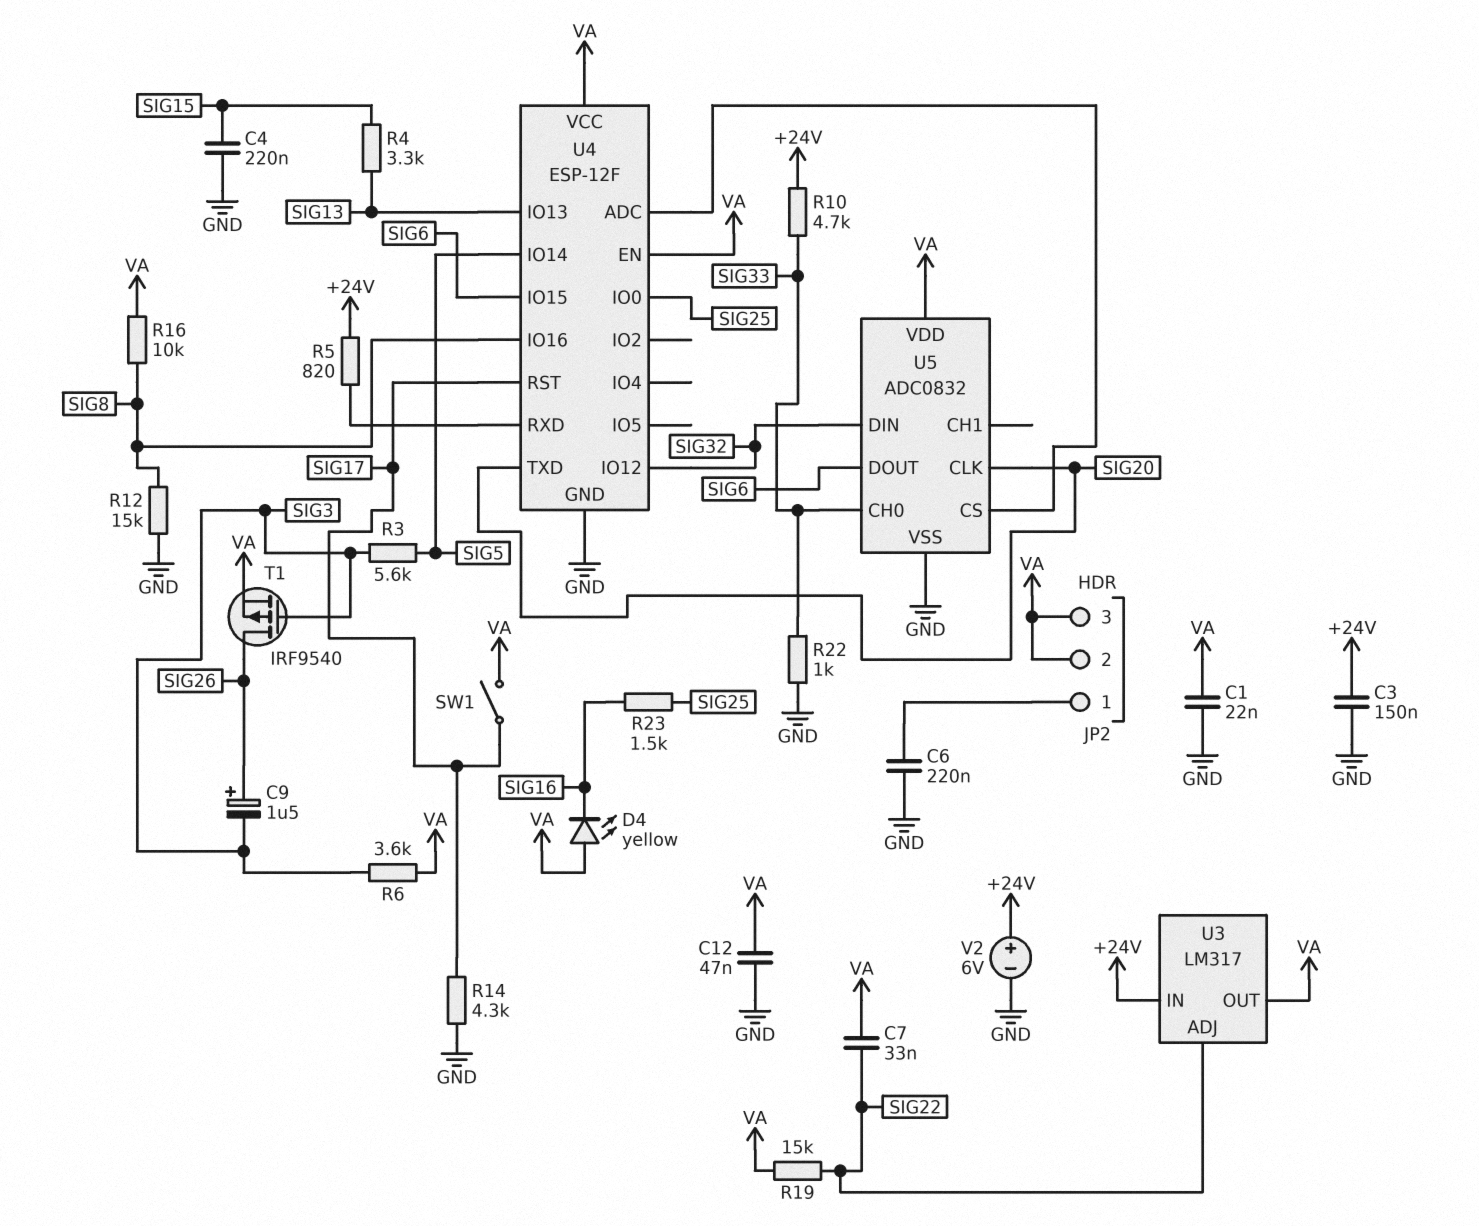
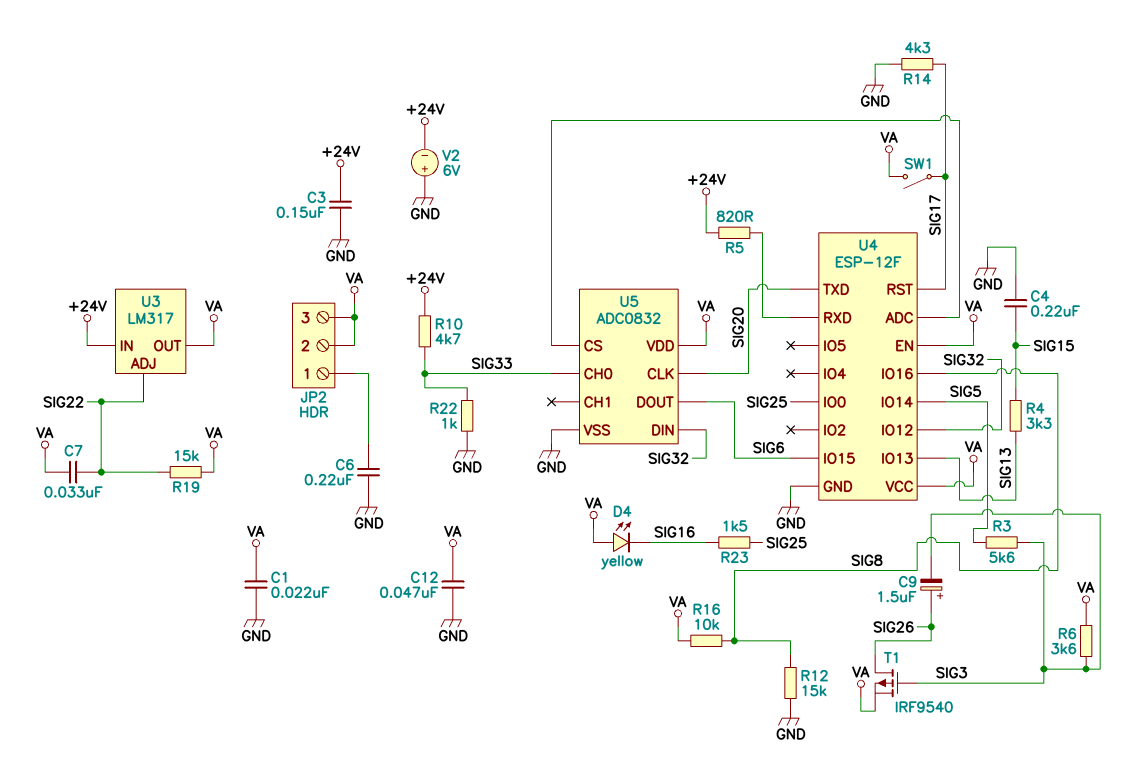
V2: 6V (plus +24V, minus GND) -> 6V (plus GND, minus +24V)

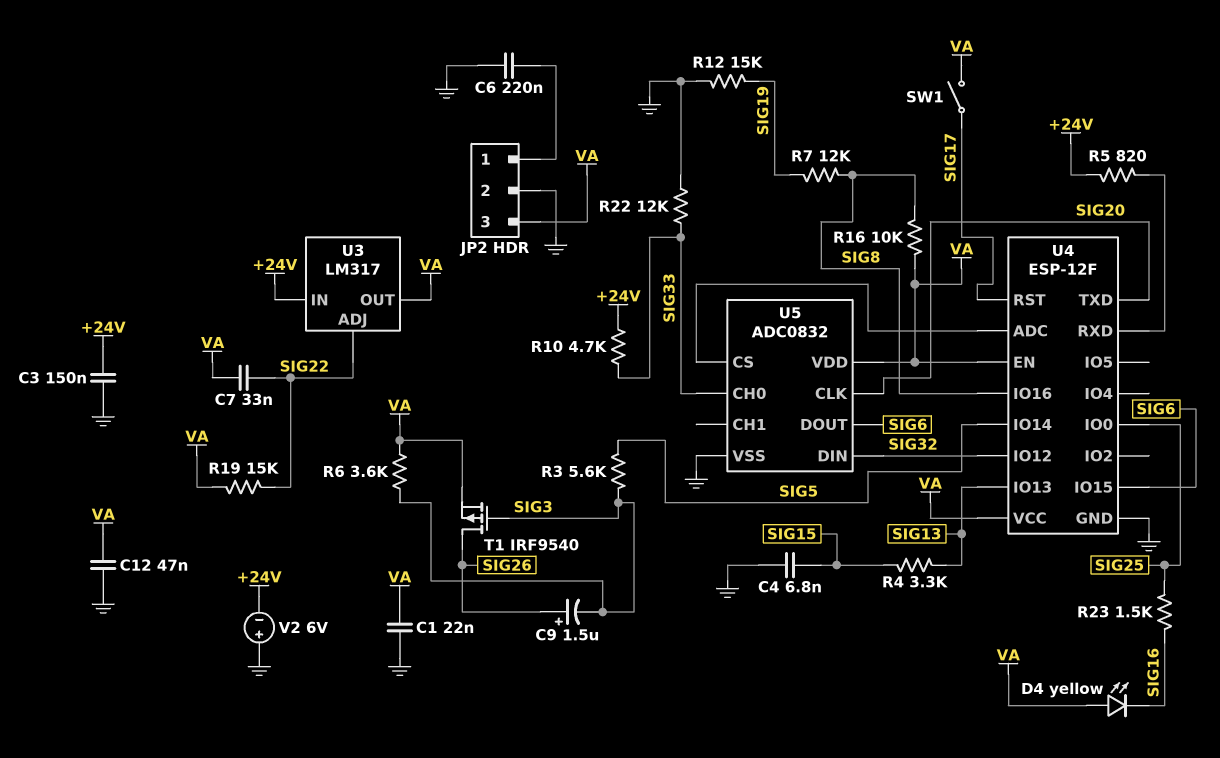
C4: 220nF (GND, SIG15) -> 6.8nF (GND, SIG15)
JP2 pin 2: VA -> GND
R7: none -> 12k (SIG8, SIG19)
R12: 15k (GND, SIG8) -> 15k (GND, SIG19)
R14: 4.3k (GND, SIG17) -> none
R22: 1k (GND, SIG33) -> 12k (GND, SIG33)

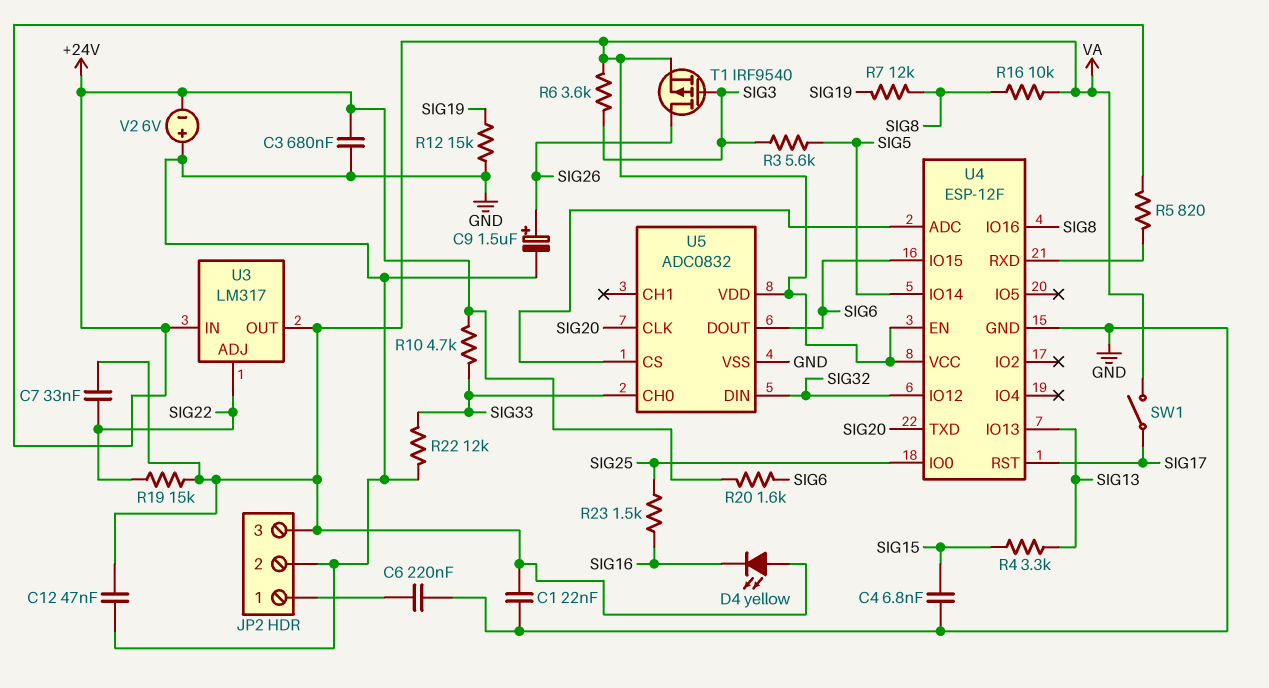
C3: 150nF (+24V, GND) -> 680nF (+24V, GND)
C9: 1.5uF (plus SIG26, minus SIG3) -> 1.5uF (plus SIG26, minus GND)
R20: none -> 1.6k (+24V, SIG6)

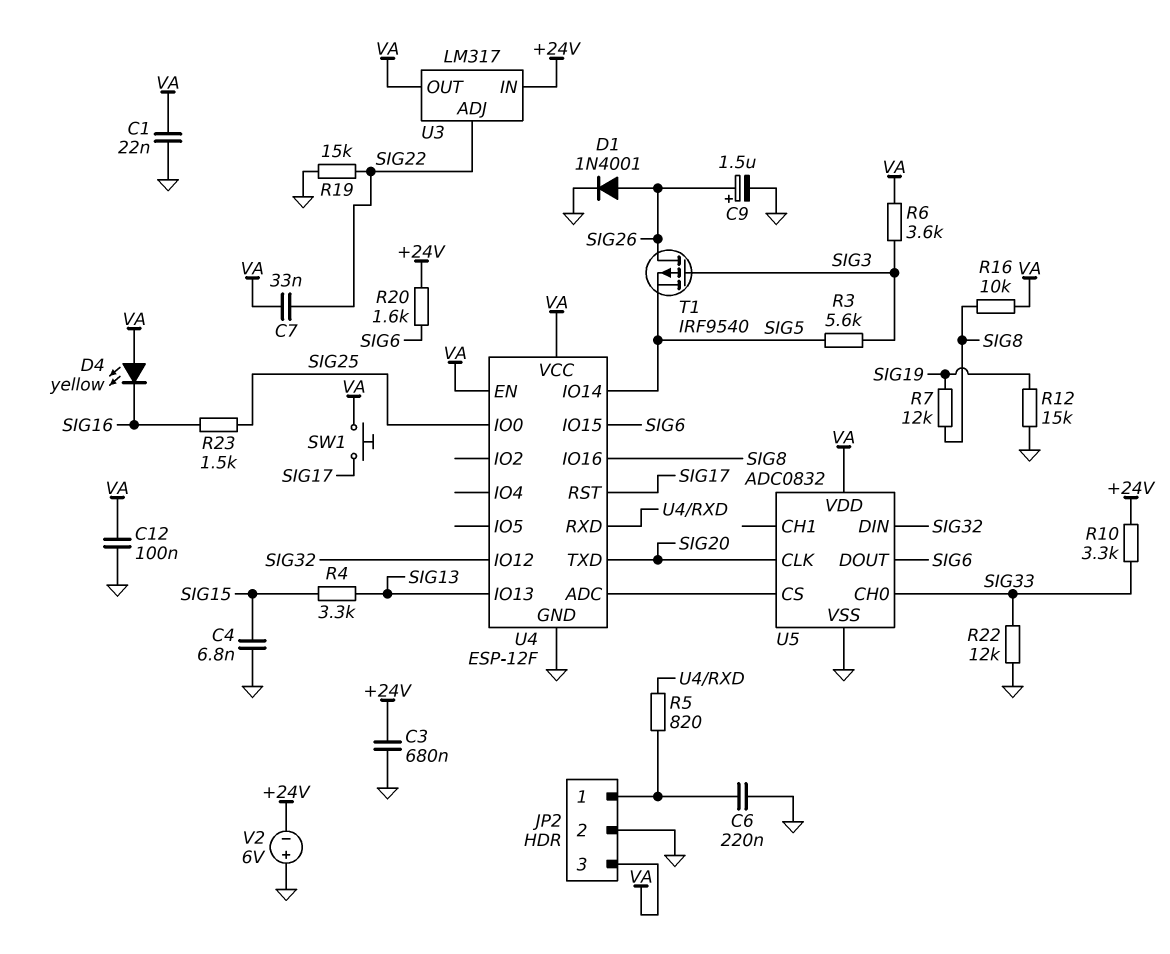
C12: 47nF (GND, VA) -> 100nF (GND, VA)
D1: none -> diode 1N4001 (A SIG26, K GND)
R5: 820 (+24V, U4/RXD) -> 820 (JP2/1, U4/RXD)
R10: 4.7k (+24V, SIG33) -> 3.3k (+24V, SIG33)
R19: 15k (SIG22, VA) -> 15k (GND, SIG22)
SW1: switch (SIG17, VA) -> button (SIG17, VA)
T1: PMOS IRF9540 (G SIG3, D SIG26, S VA) -> PMOS IRF9540 (G SIG3, D SIG26, S SIG5)

